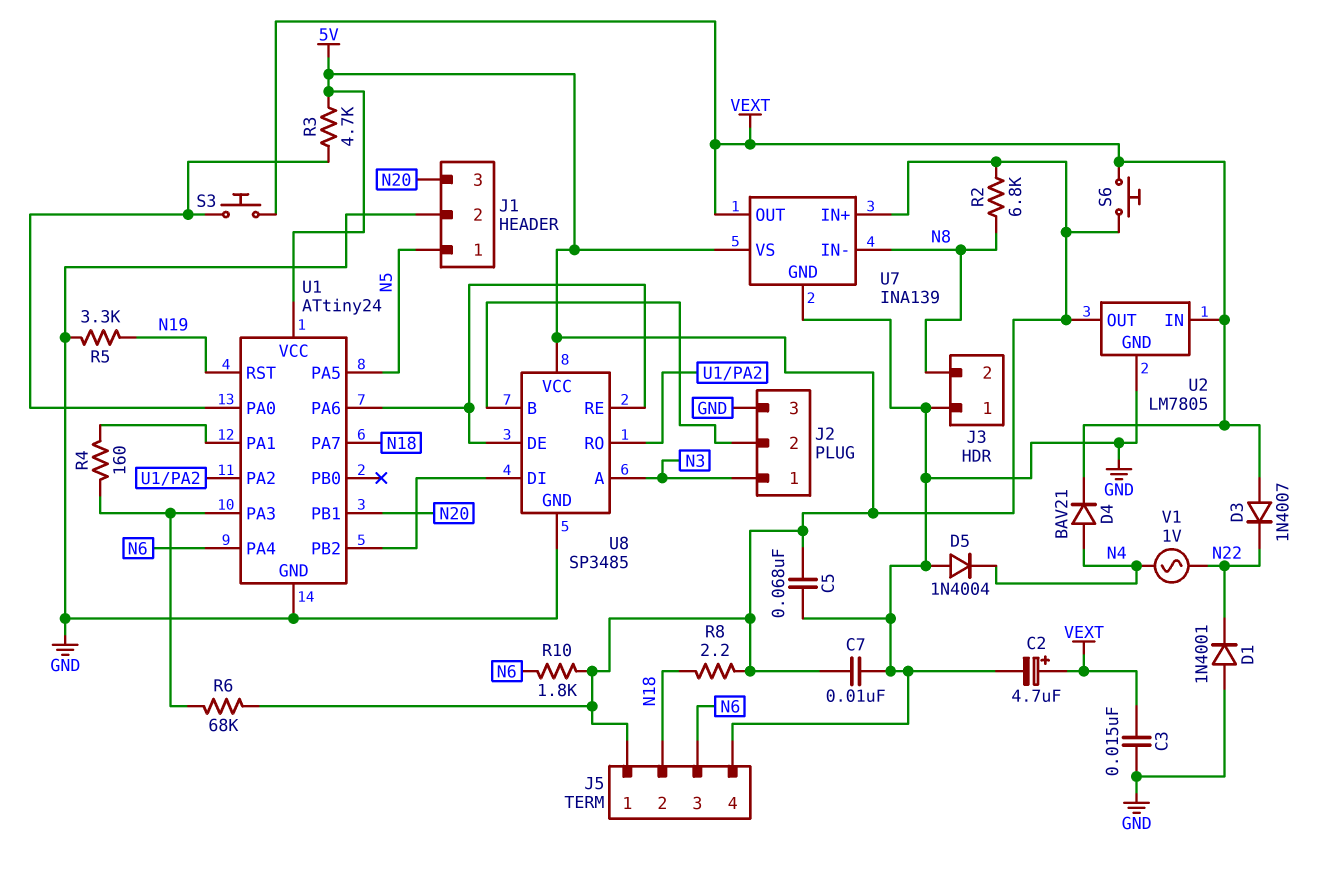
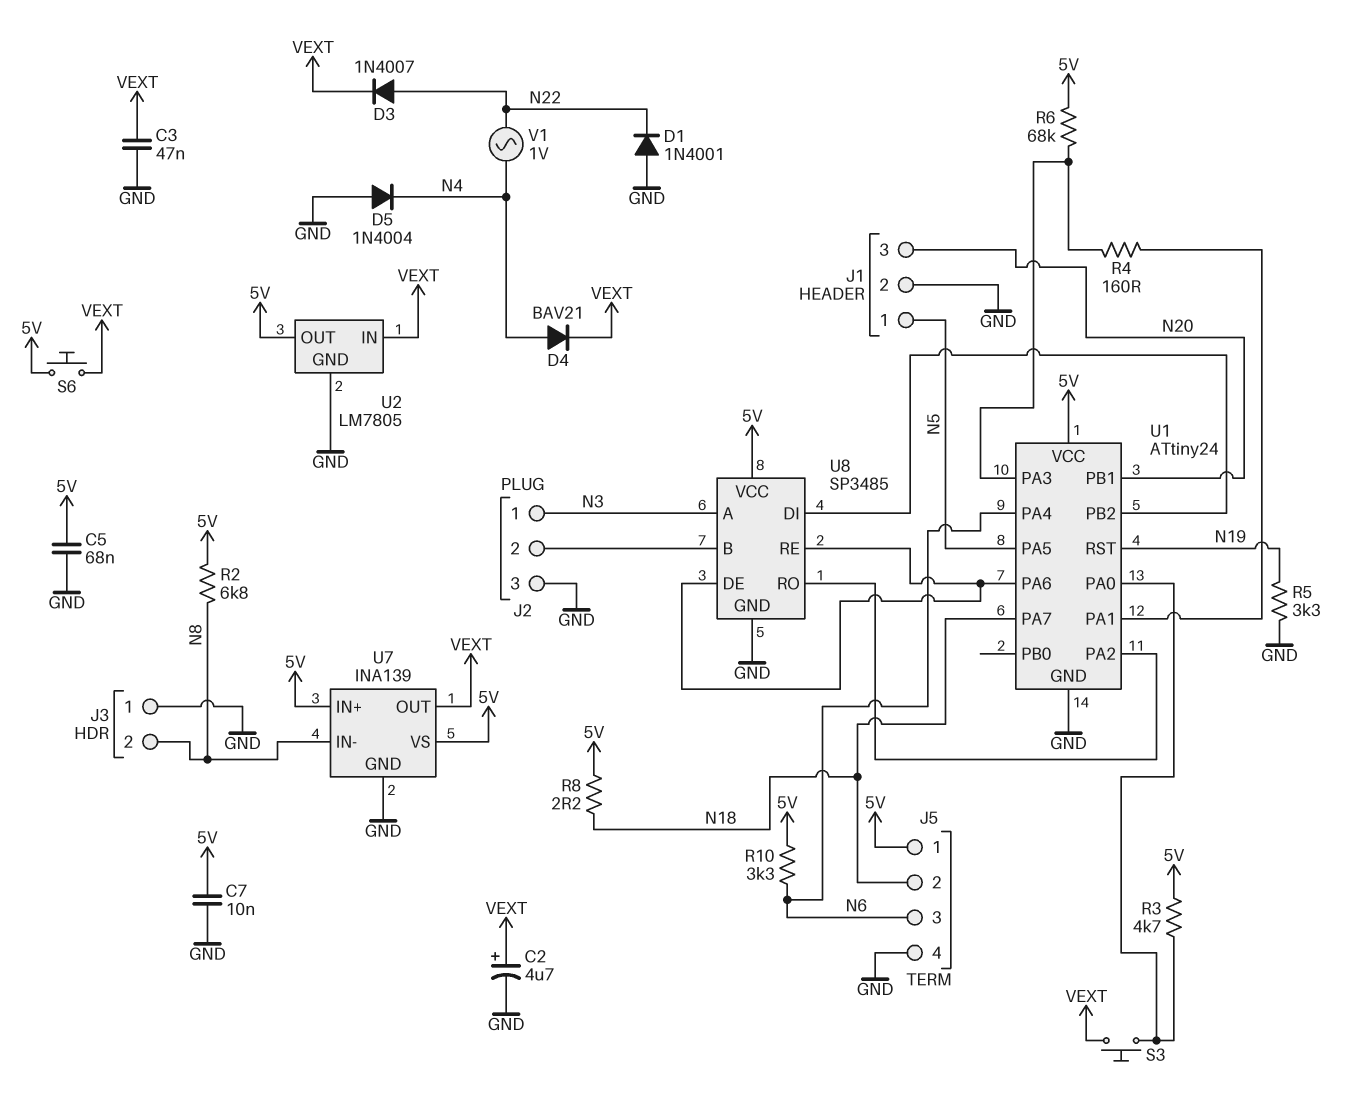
C3: 15nF (GND, VEXT) -> 47nF (GND, VEXT)
D3: diode 1N4007 (A VEXT, K N22) -> diode 1N4007 (A N22, K VEXT)
R10: 1.8k (5V, N6) -> 3.3k (5V, N6)

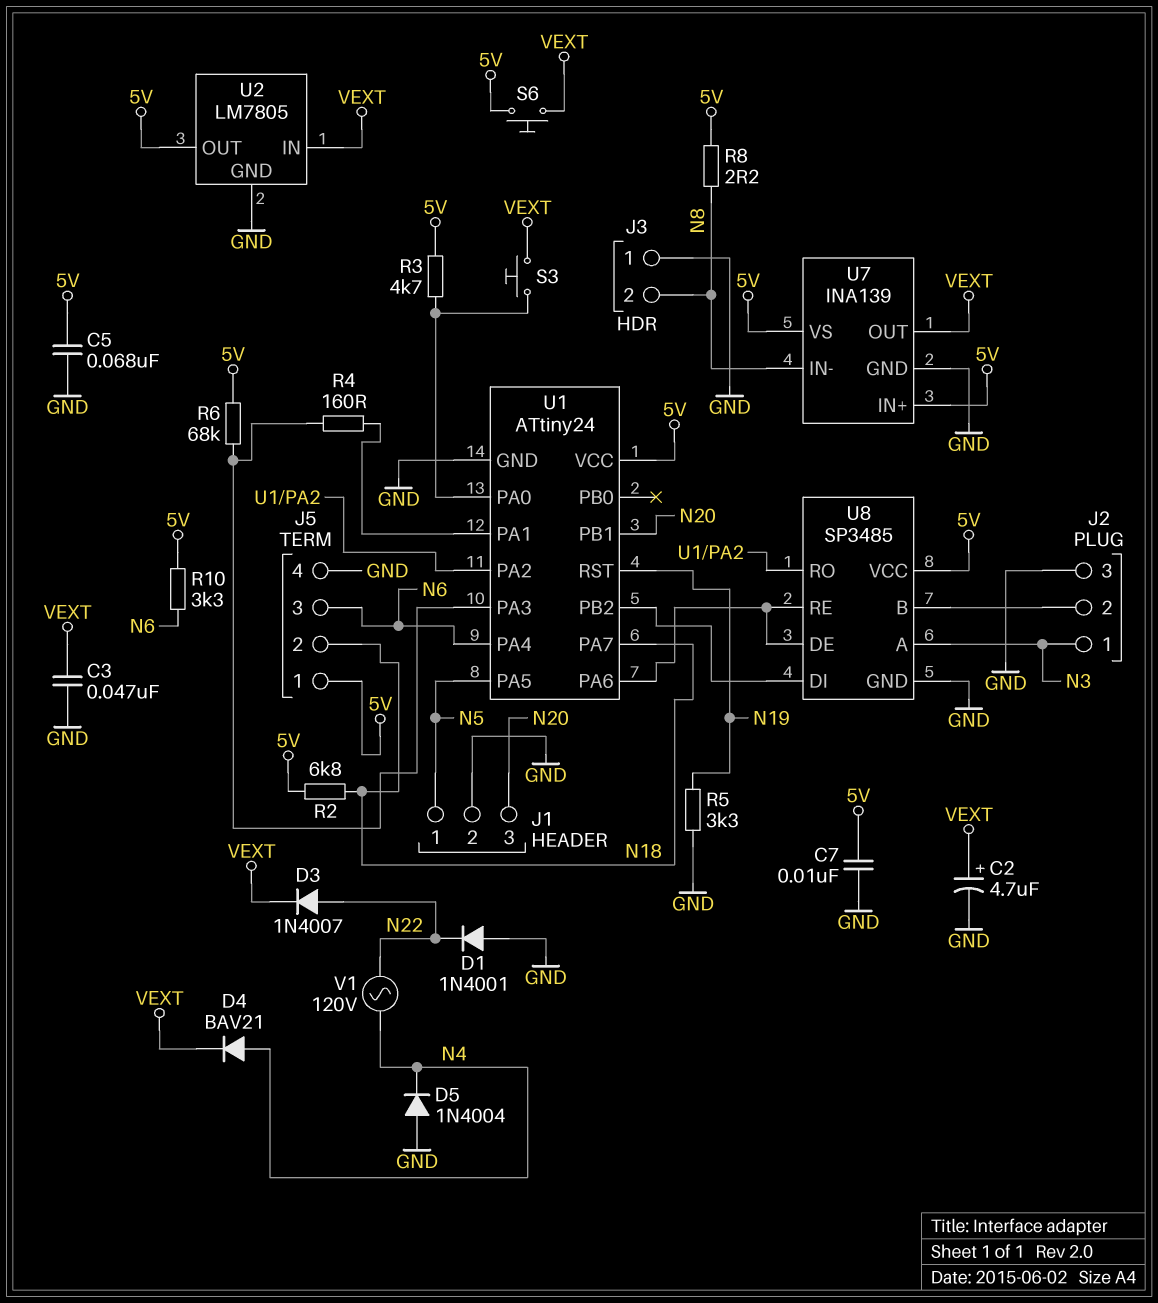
R2: 6.8k (5V, N8) -> 6.8k (5V, N18)
R8: 2.2 (5V, N18) -> 2.2 (5V, N8)
V1: AC 1V (N4, N22) -> AC 120V (N4, N22)

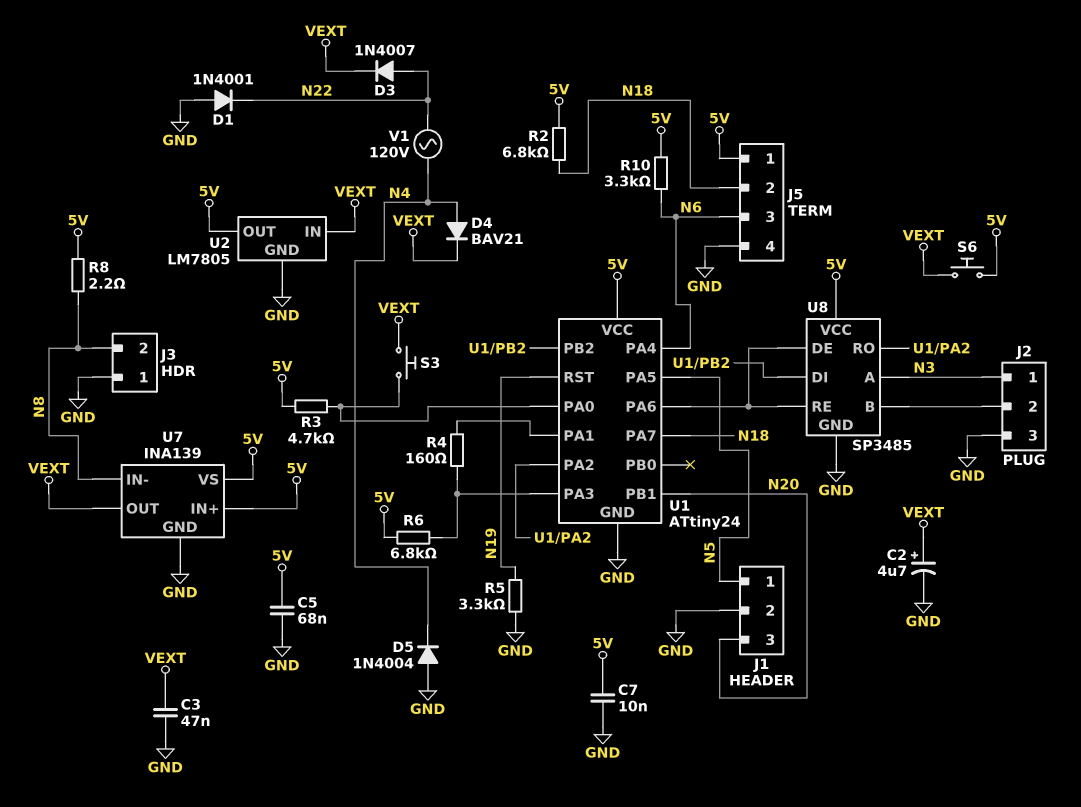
R6: 68k (5V, U1/PA3) -> 6.8k (5V, U1/PA3)

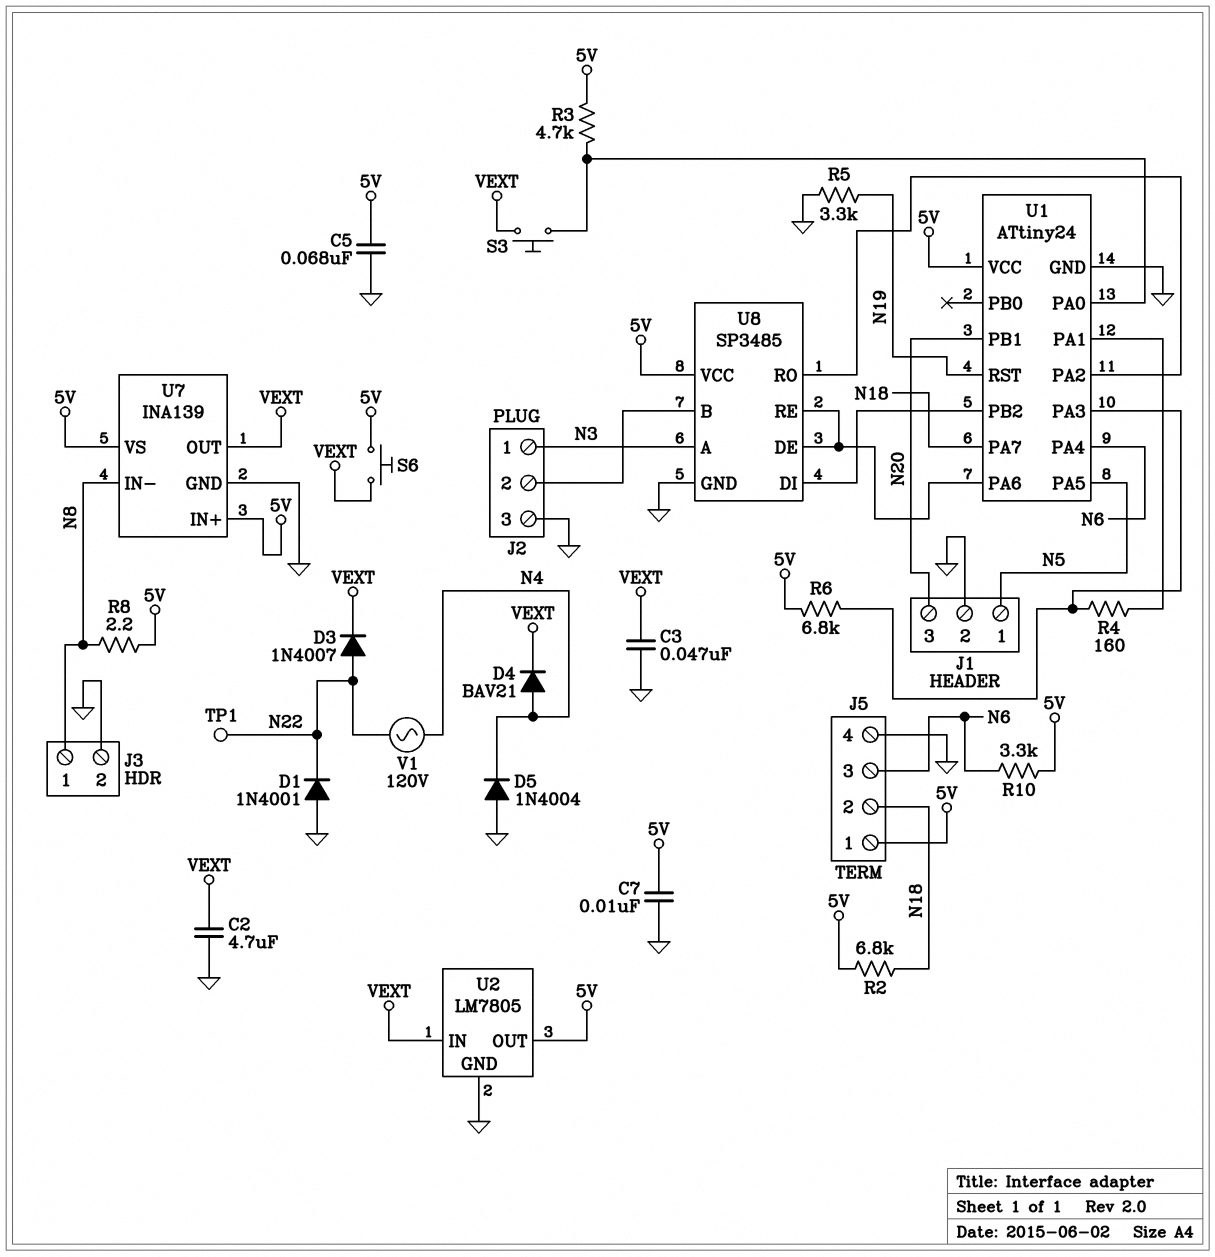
C2: 4.7uF (plus VEXT, minus GND) -> 4.7uF (GND, VEXT)
J3 pin 1: GND -> N8
J3 pin 2: N8 -> GND
TP1: none -> test point (N22)

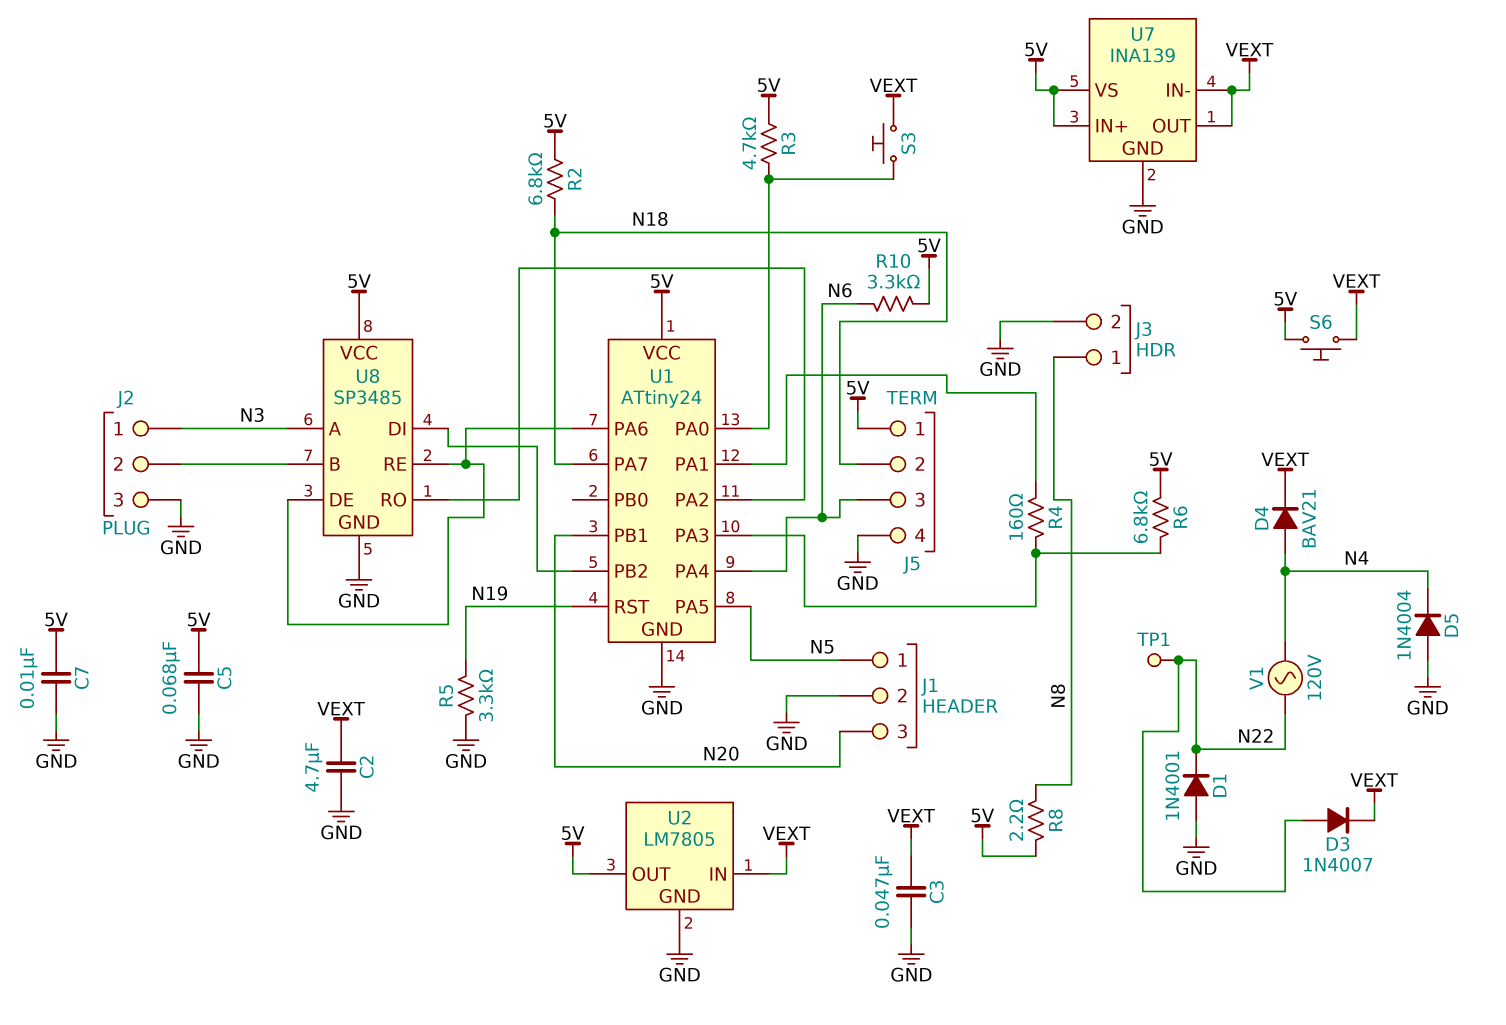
U7 pin IN-: N8 -> VEXT

